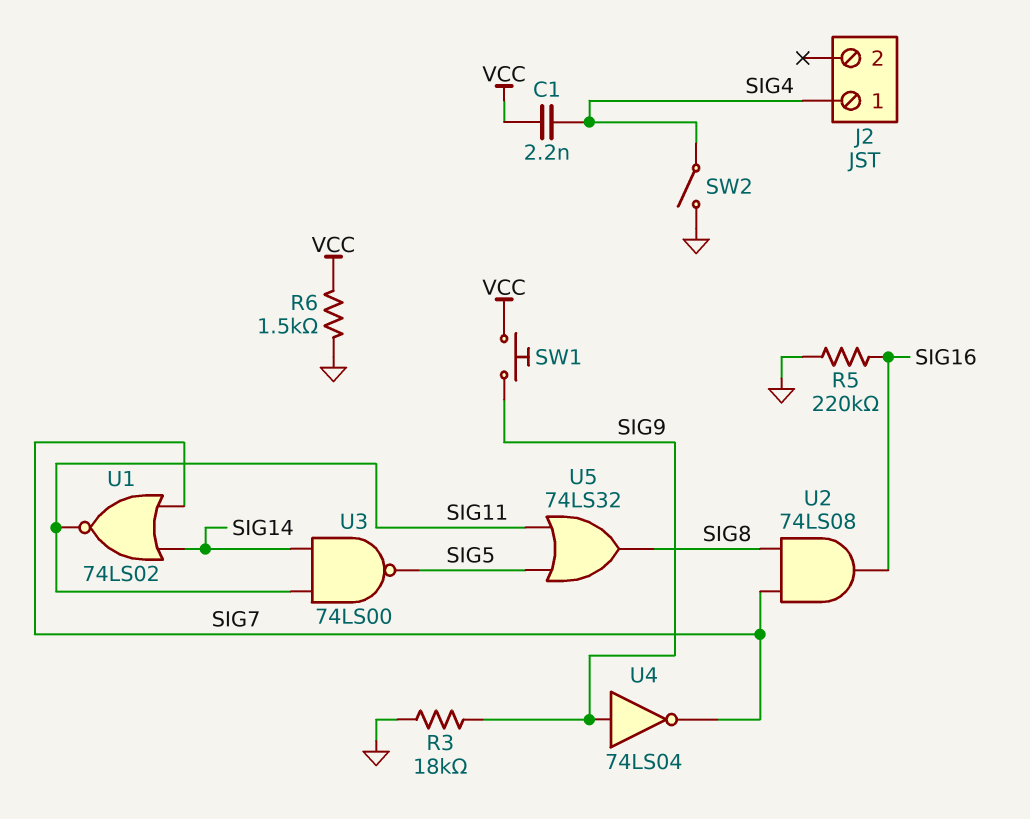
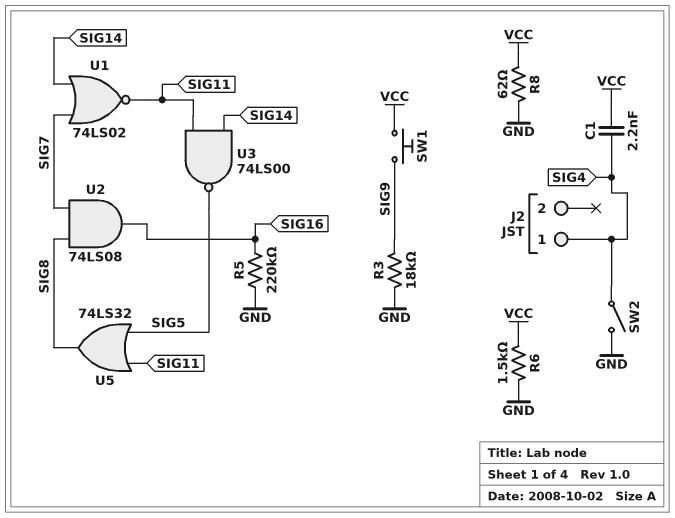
R8: none -> 62 (GND, VCC)
U4: NOT 74LS04 (in SIG9, out SIG7) -> none

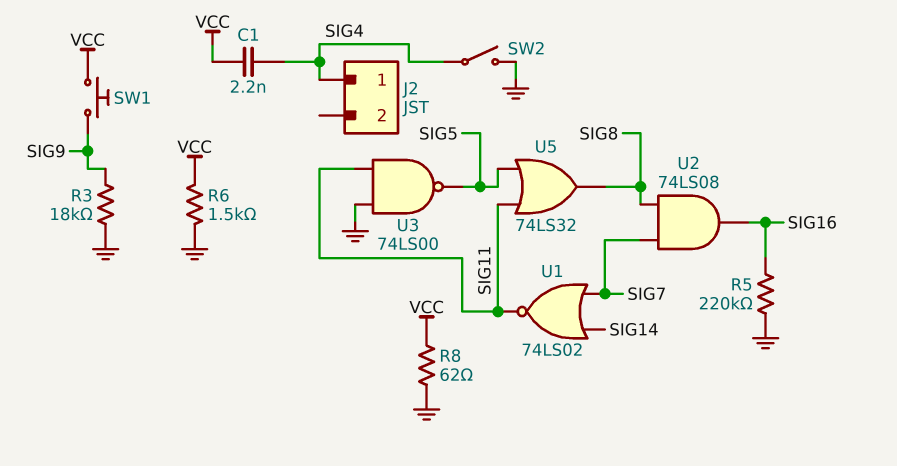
U3: NAND 74LS00 (in SIG11, in SIG14, out SIG5) -> NAND 74LS00 (in GND, in SIG11, out SIG5)

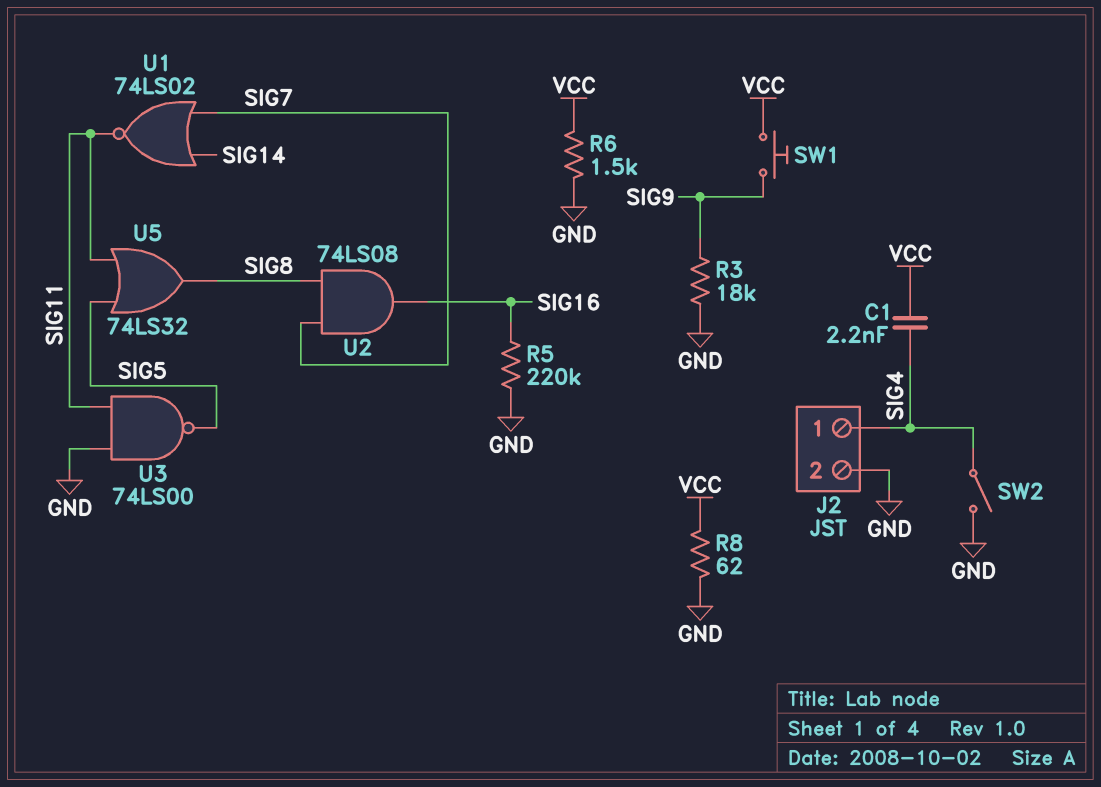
J2 pin 2: none -> GND

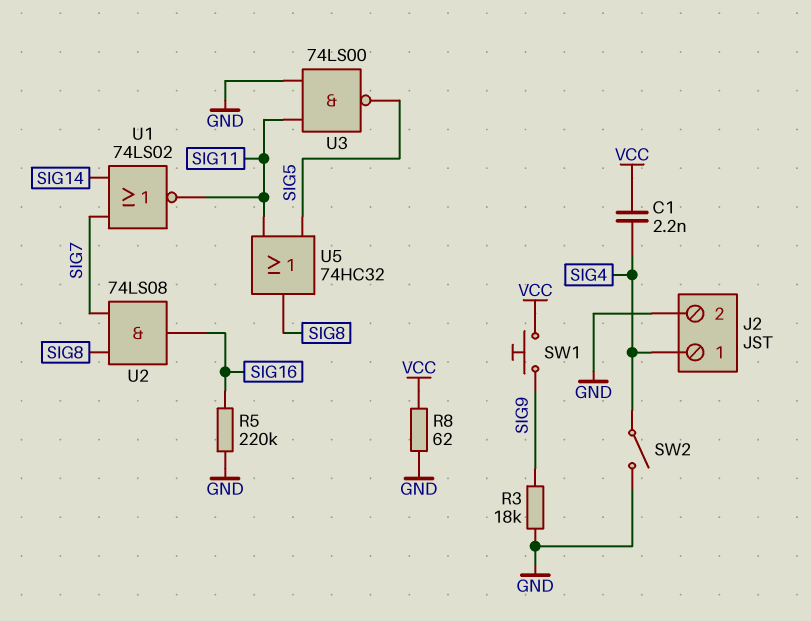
R6: 1.5k (GND, VCC) -> none
U5: OR 74LS32 (in SIG5, in SIG11, out SIG8) -> OR 74HC32 (in SIG5, in SIG11, out SIG8)

